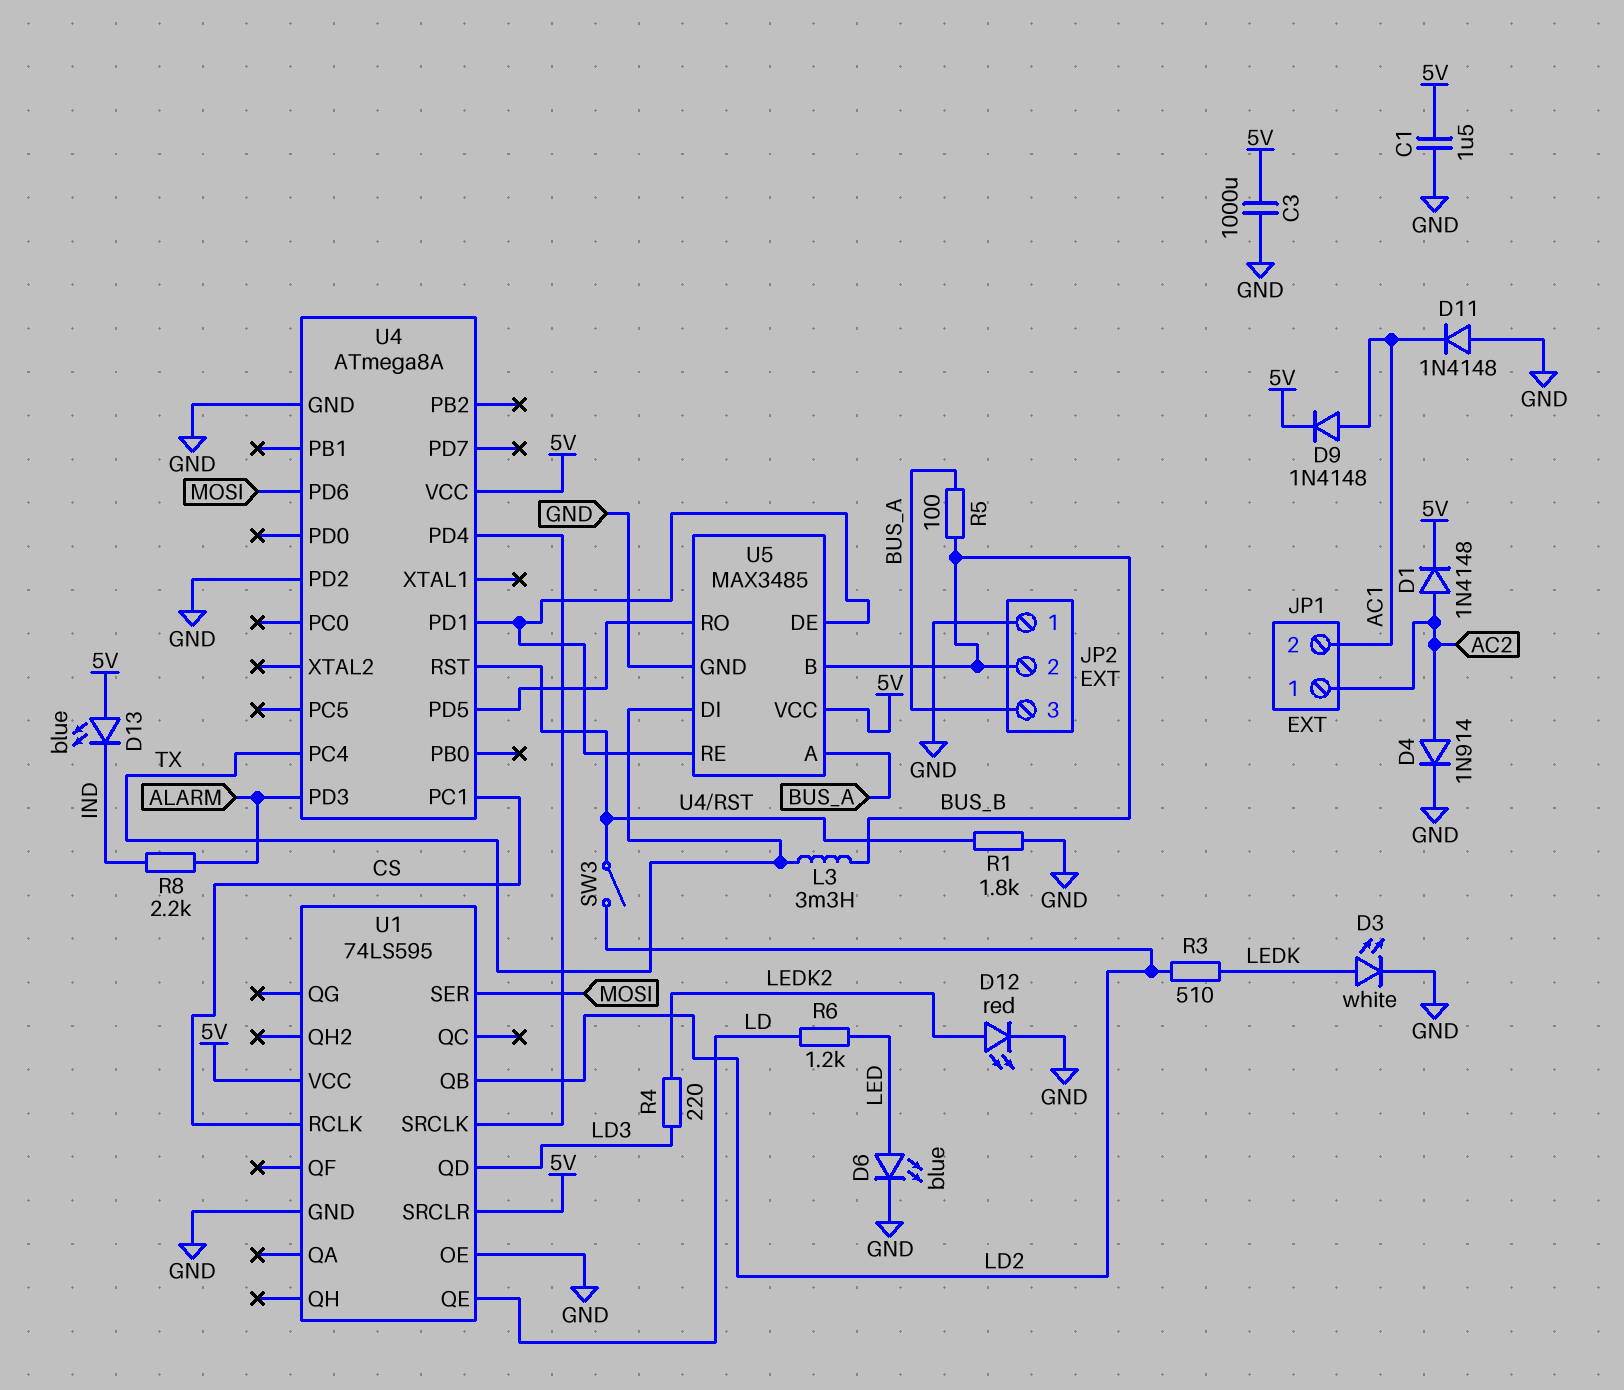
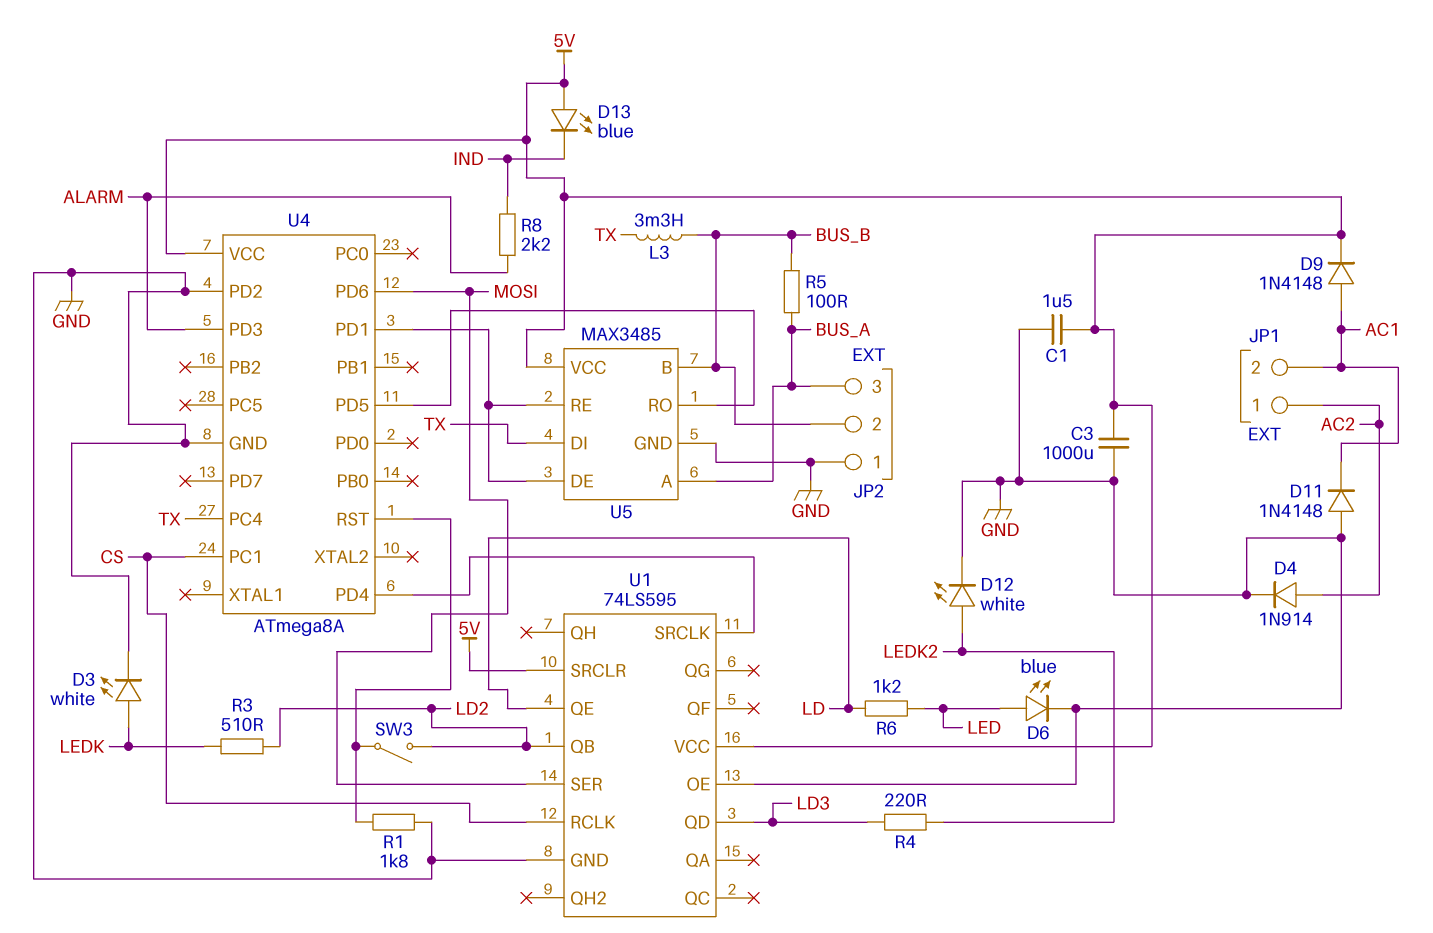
D1: diode 1N4148 (A AC2, K 5V) -> none
D12: LED red (A LEDK2, K GND) -> LED white (A LEDK2, K GND)

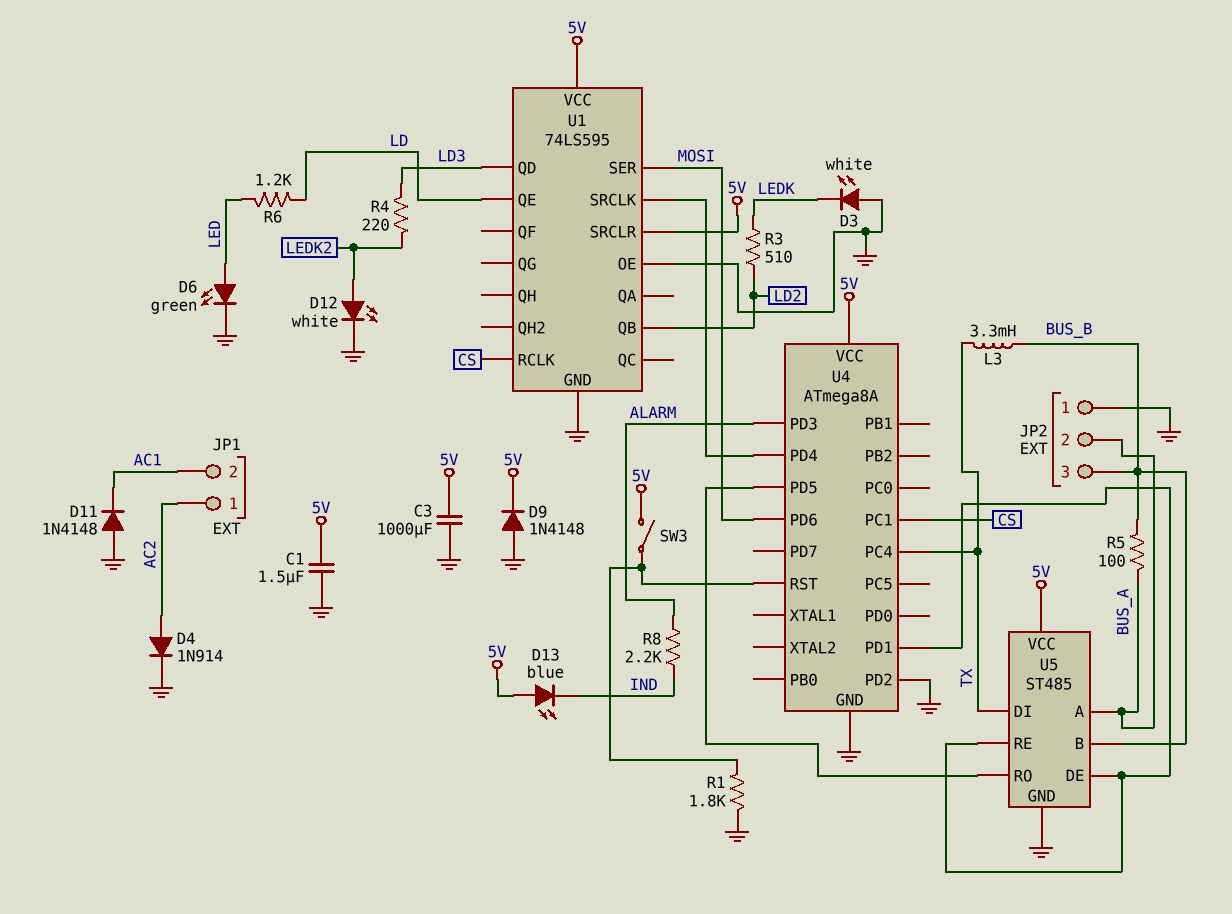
D3: LED white (A LEDK, K GND) -> LED white (A GND, K LEDK)
D6: LED blue (A LED, K GND) -> LED green (A LED, K GND)
D9: diode 1N4148 (A AC1, K 5V) -> diode 1N4148 (A GND, K 5V)
JP2 pin 2: BUS_B -> BUS_A
JP2 pin 3: BUS_A -> BUS_B
SW3: switch (LD2, U4/RST) -> switch (5V, U4/RST)
U5: MAX3485 -> ST485

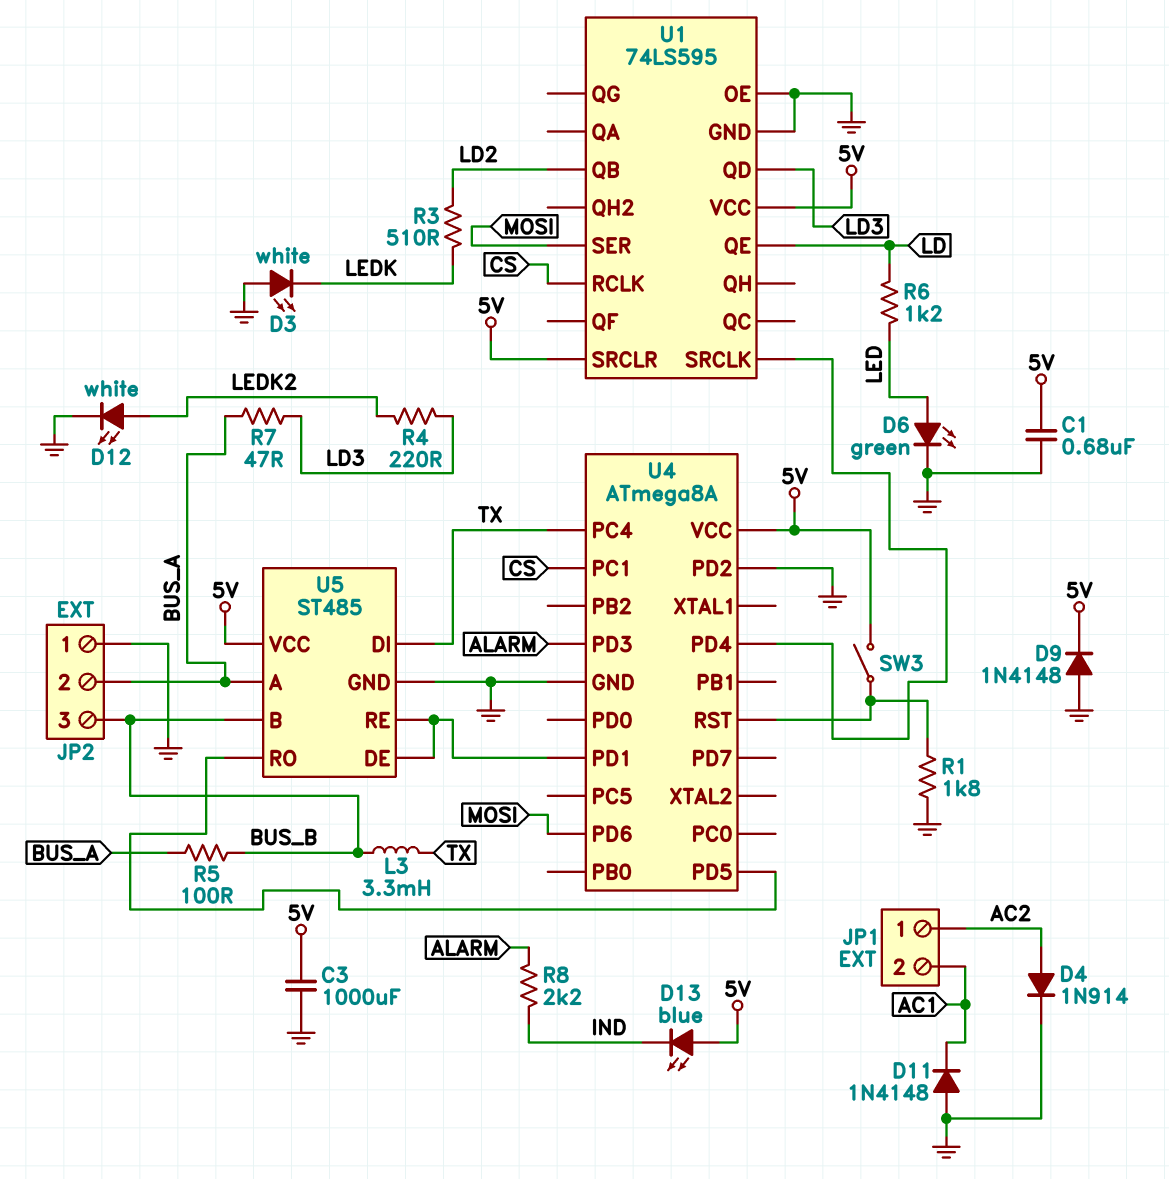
C1: 1.5uF (5V, GND) -> 680nF (5V, GND)
R7: none -> 47 (BUS_A, LD3)

